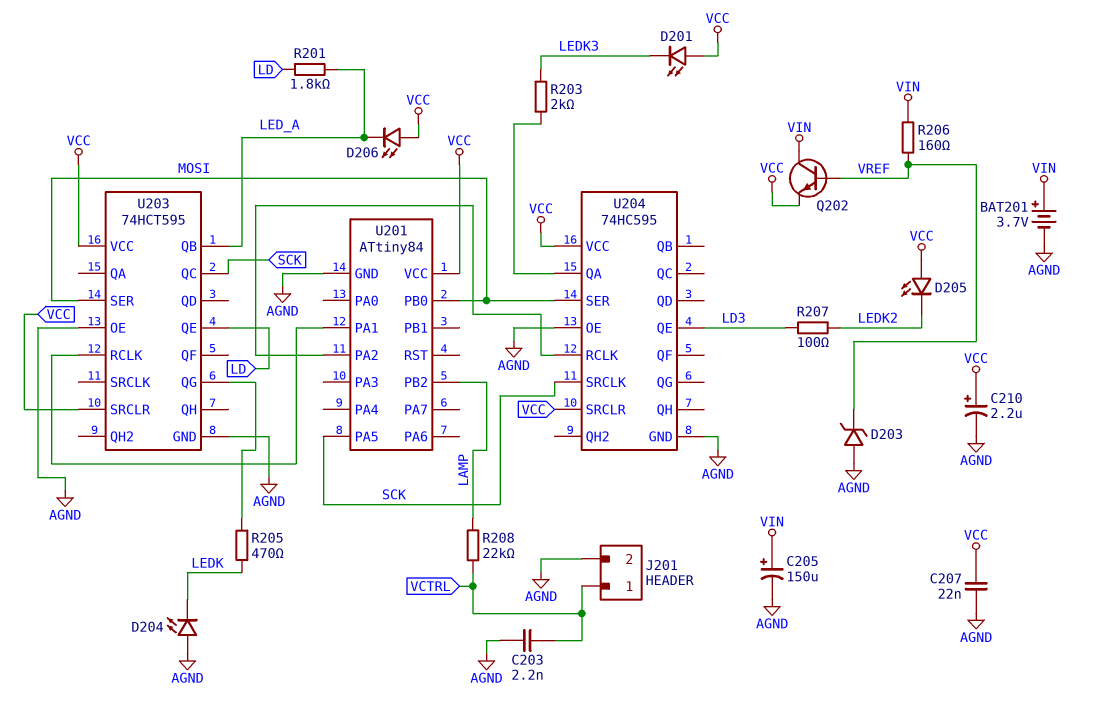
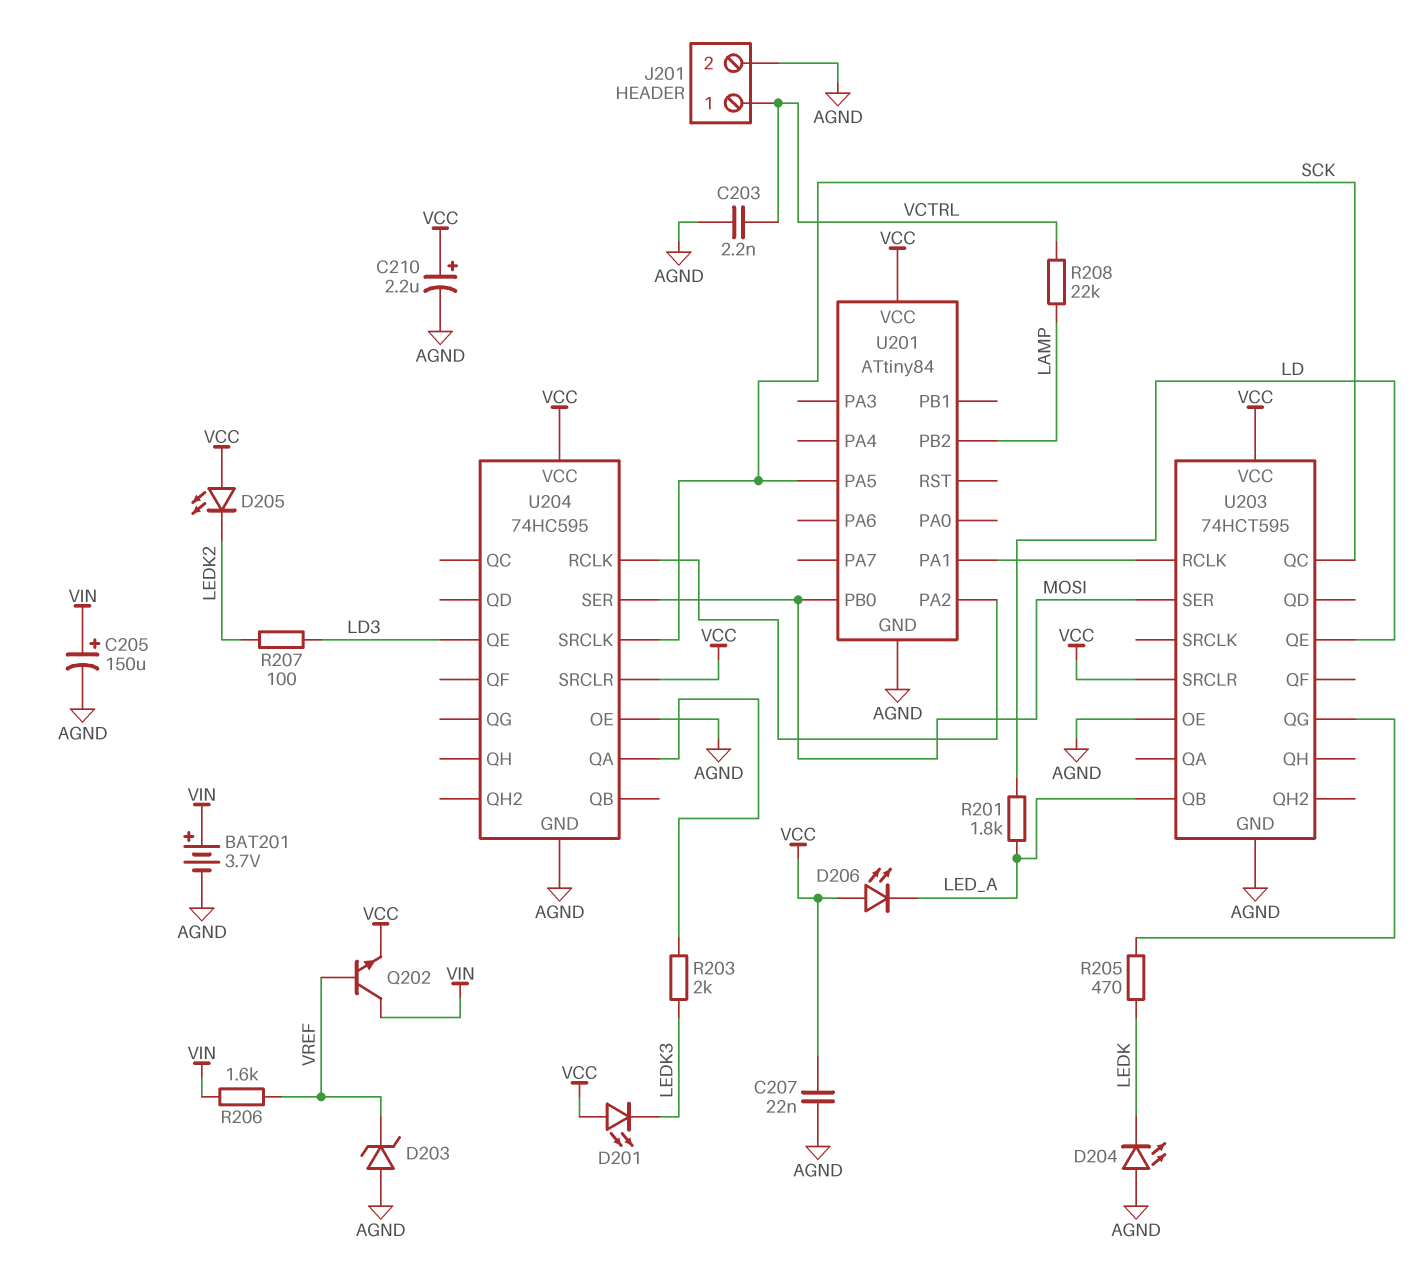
R206: 160 (VIN, VREF) -> 1.6k (VIN, VREF)

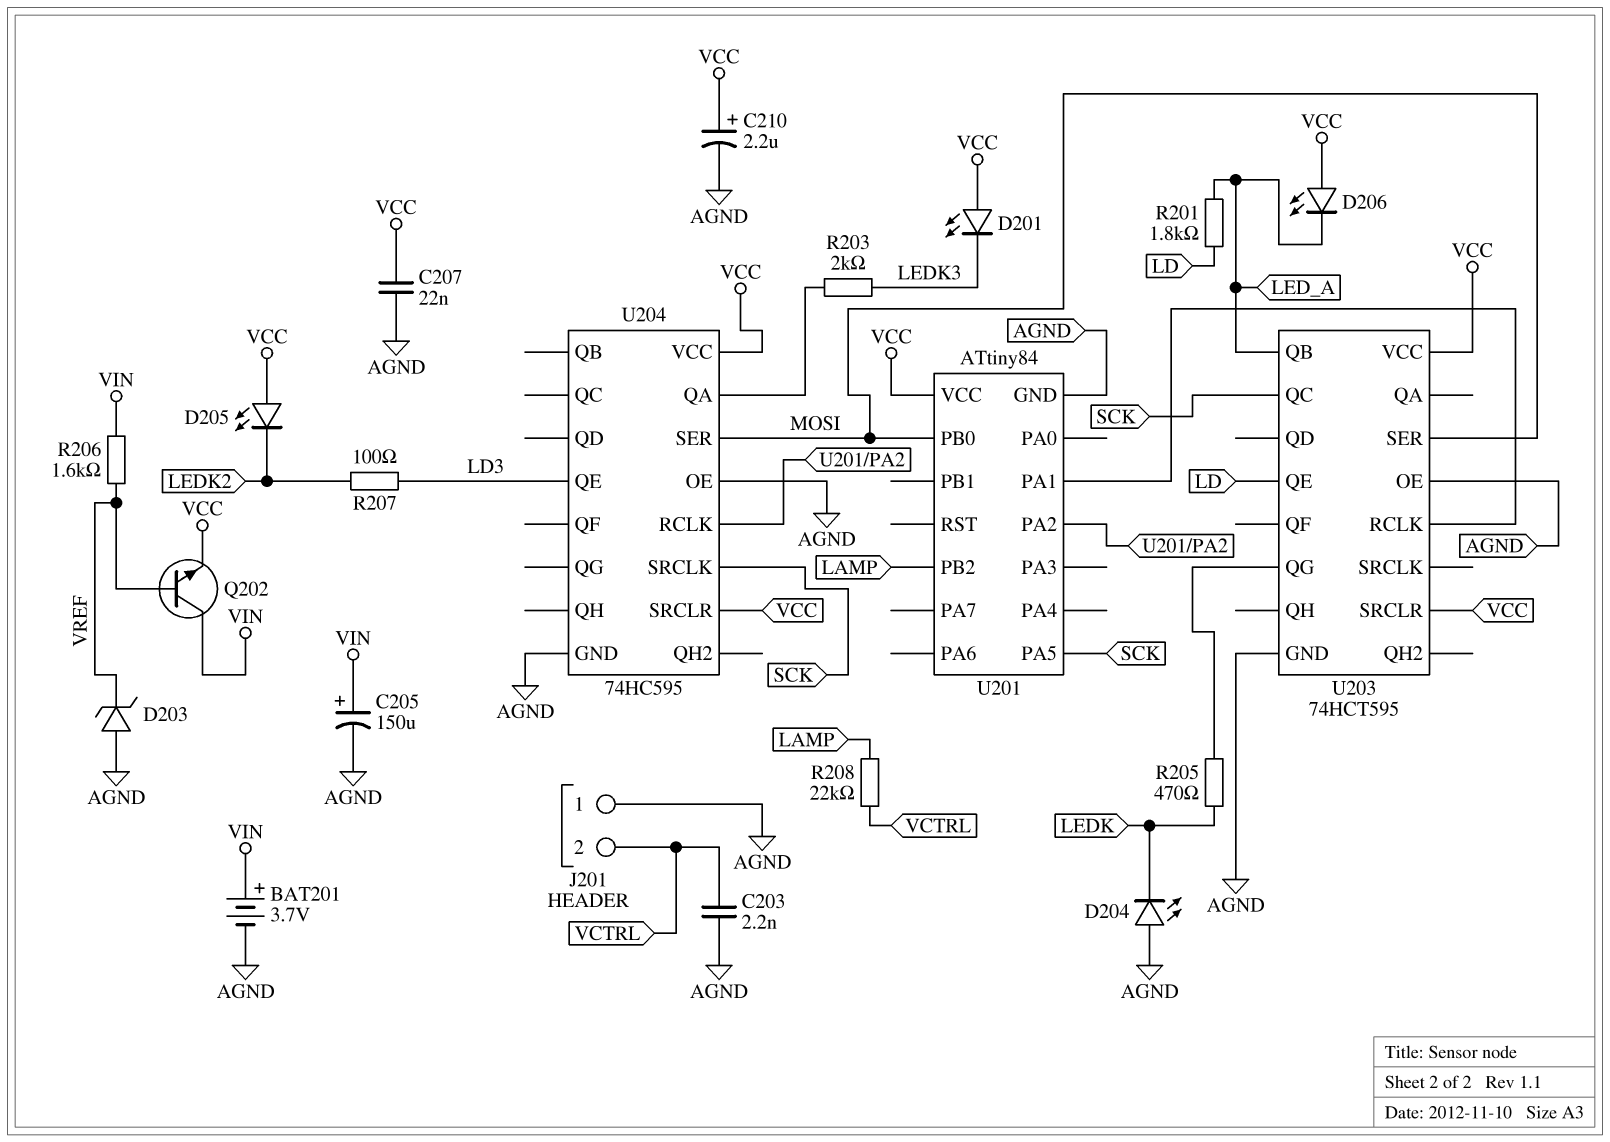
J201 pin 1: VCTRL -> AGND
J201 pin 2: AGND -> VCTRL

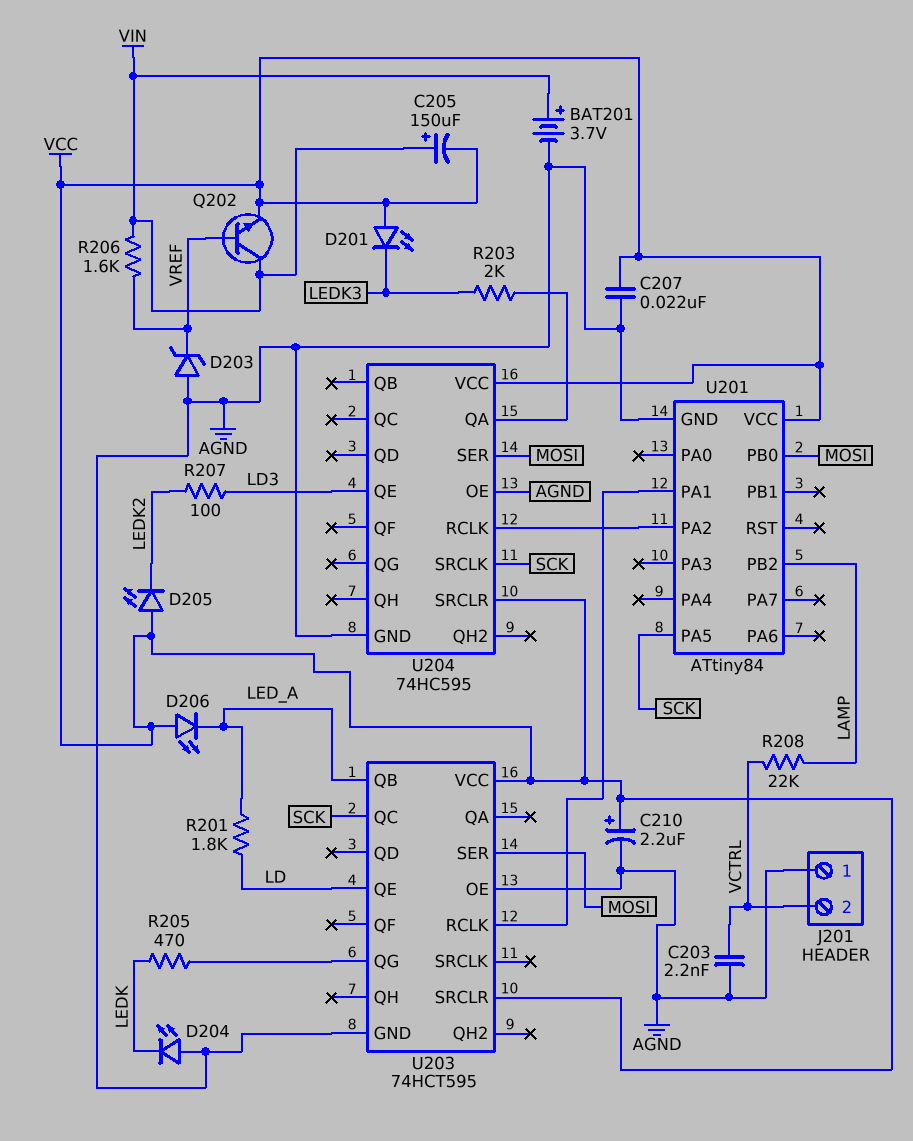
C205: 150uF (plus VIN, minus AGND) -> 150uF (plus VIN, minus VCC)

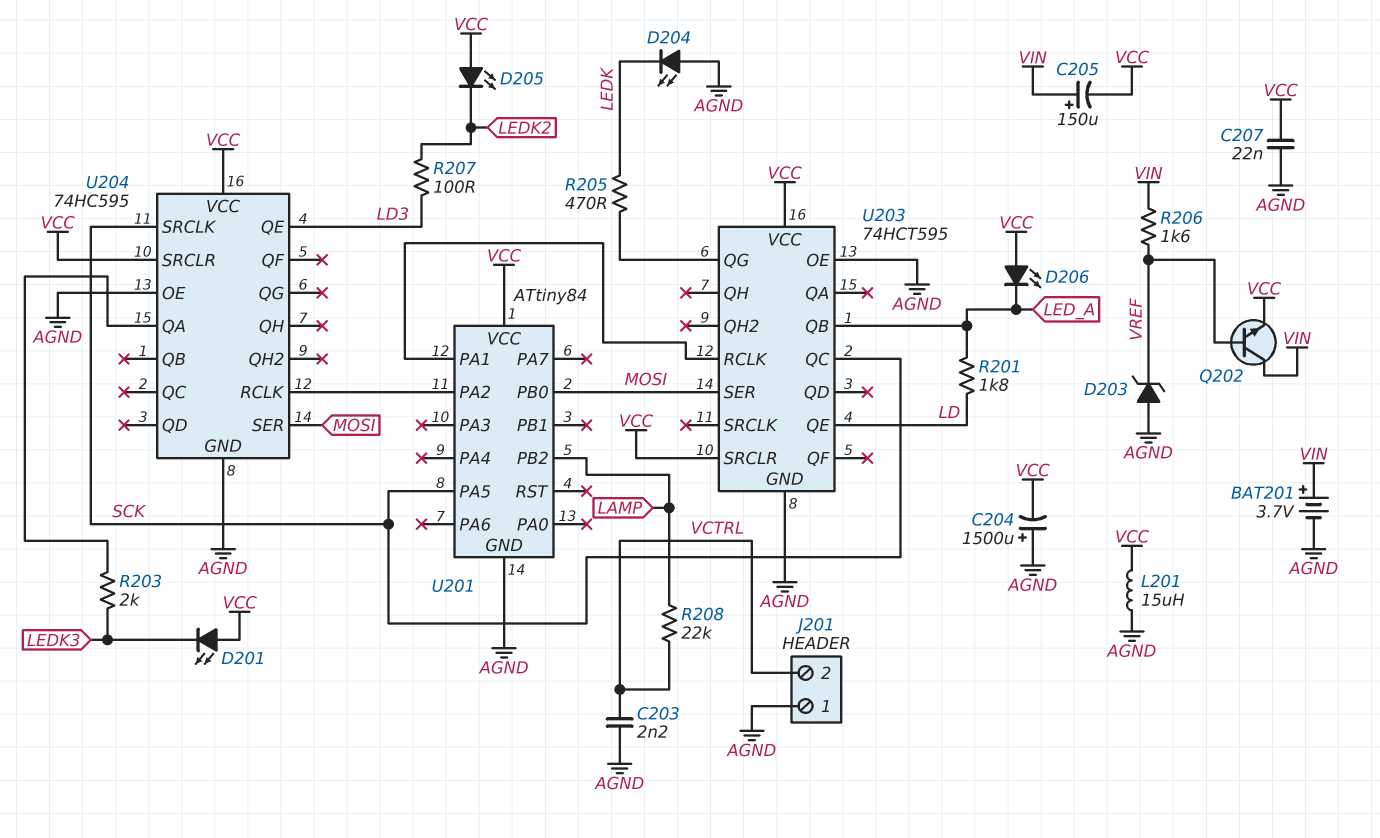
C204: none -> 1500uF (plus AGND, minus VCC)
C210: 2.2uF (plus VCC, minus AGND) -> none
L201: none -> 15uH (AGND, VCC)

